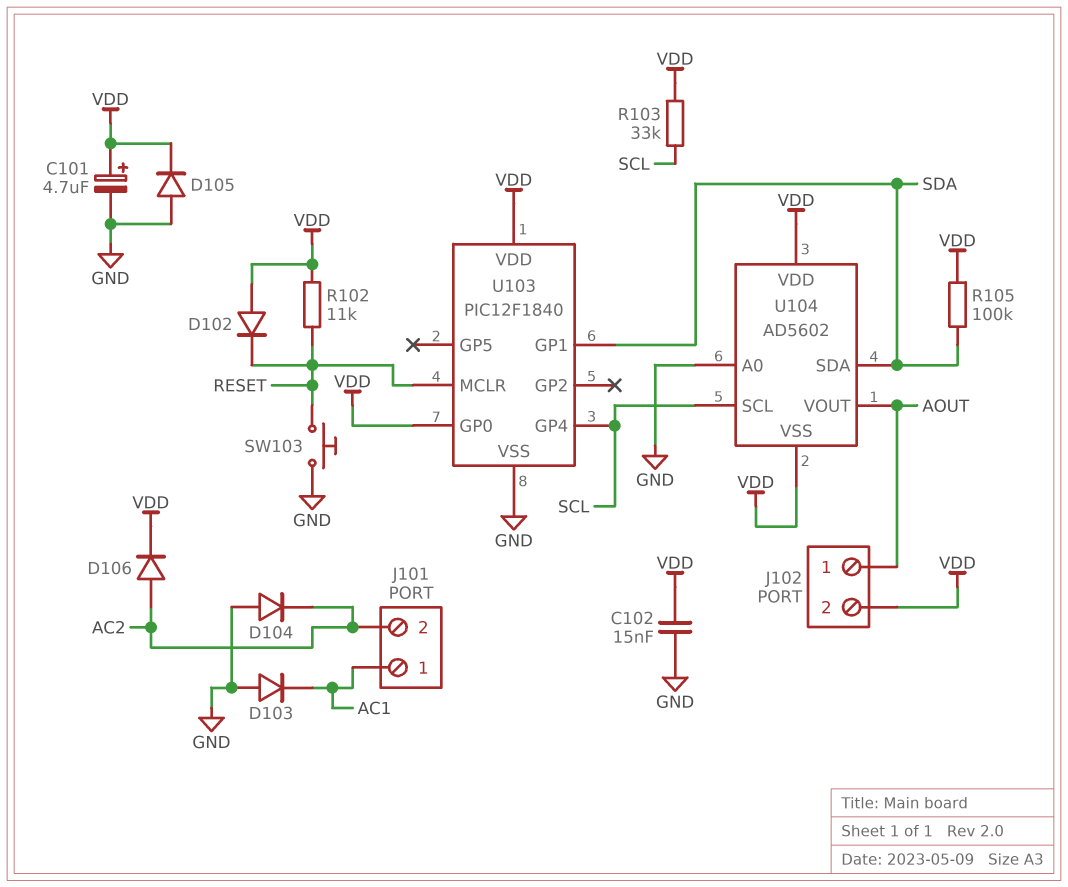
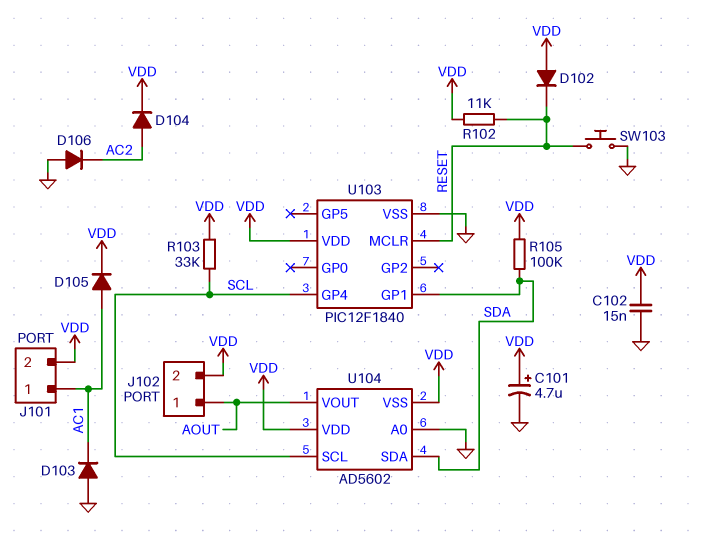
D104: diode (A GND, K AC2) -> diode (A AC2, K VDD)
D105: diode (A GND, K VDD) -> diode (A AC1, K VDD)
D106: diode (A AC2, K VDD) -> diode (A GND, K AC2)
J101 pin 2: AC2 -> VDD
U103 pin GP0: VDD -> none

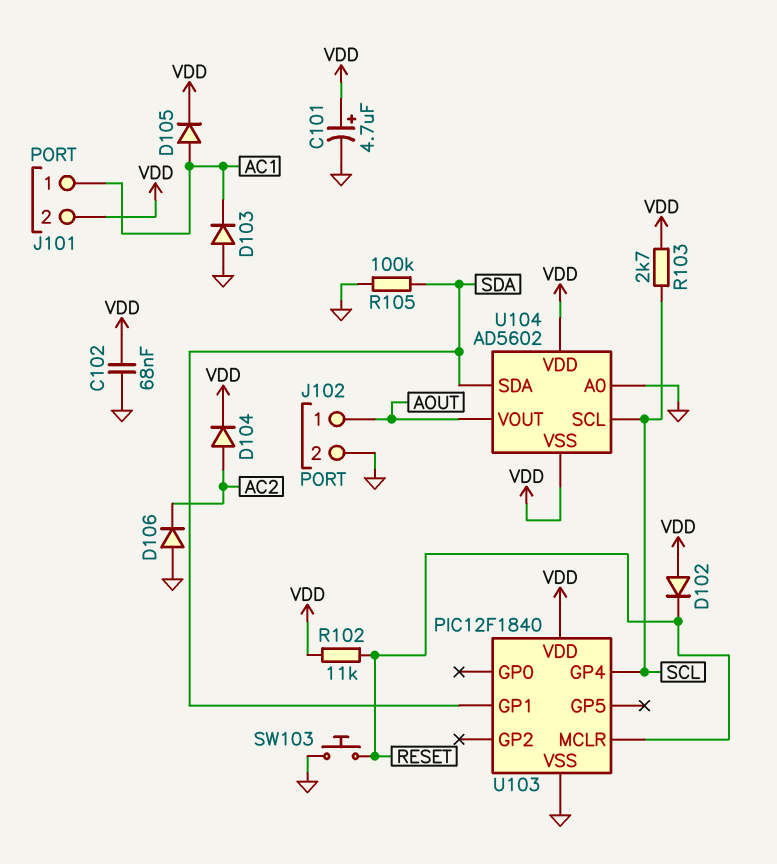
C102: 15nF (GND, VDD) -> 68nF (GND, VDD)
J102 pin 2: VDD -> GND
R103: 33k (SCL, VDD) -> 2.7k (SCL, VDD)
R105: 100k (SDA, VDD) -> 100k (GND, SDA)

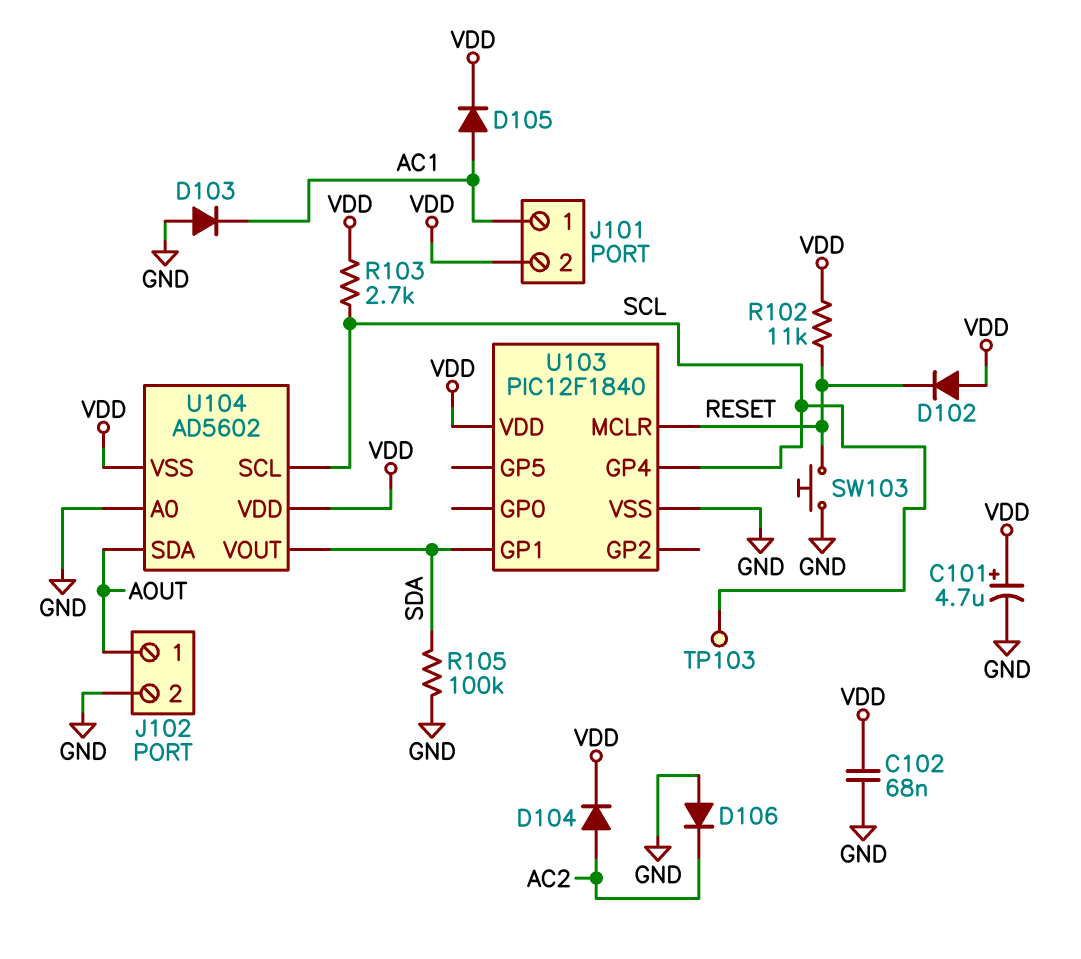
TP103: none -> test point (SCL)
U104 pin SDA: SDA -> AOUT
U104 pin VOUT: AOUT -> SDA

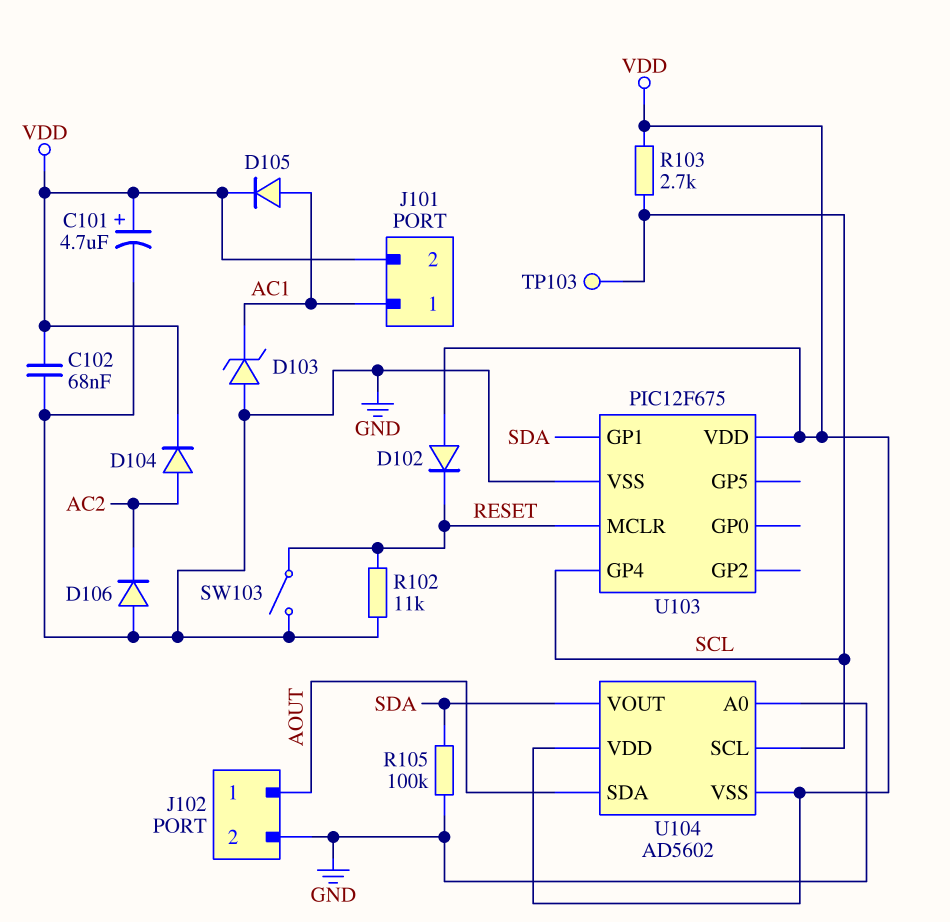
D103: diode (A GND, K AC1) -> zener (A GND, K AC1)
R102: 11k (RESET, VDD) -> 11k (GND, RESET)
SW103: button (GND, RESET) -> switch (GND, RESET)
U103: PIC12F1840 -> PIC12F675

